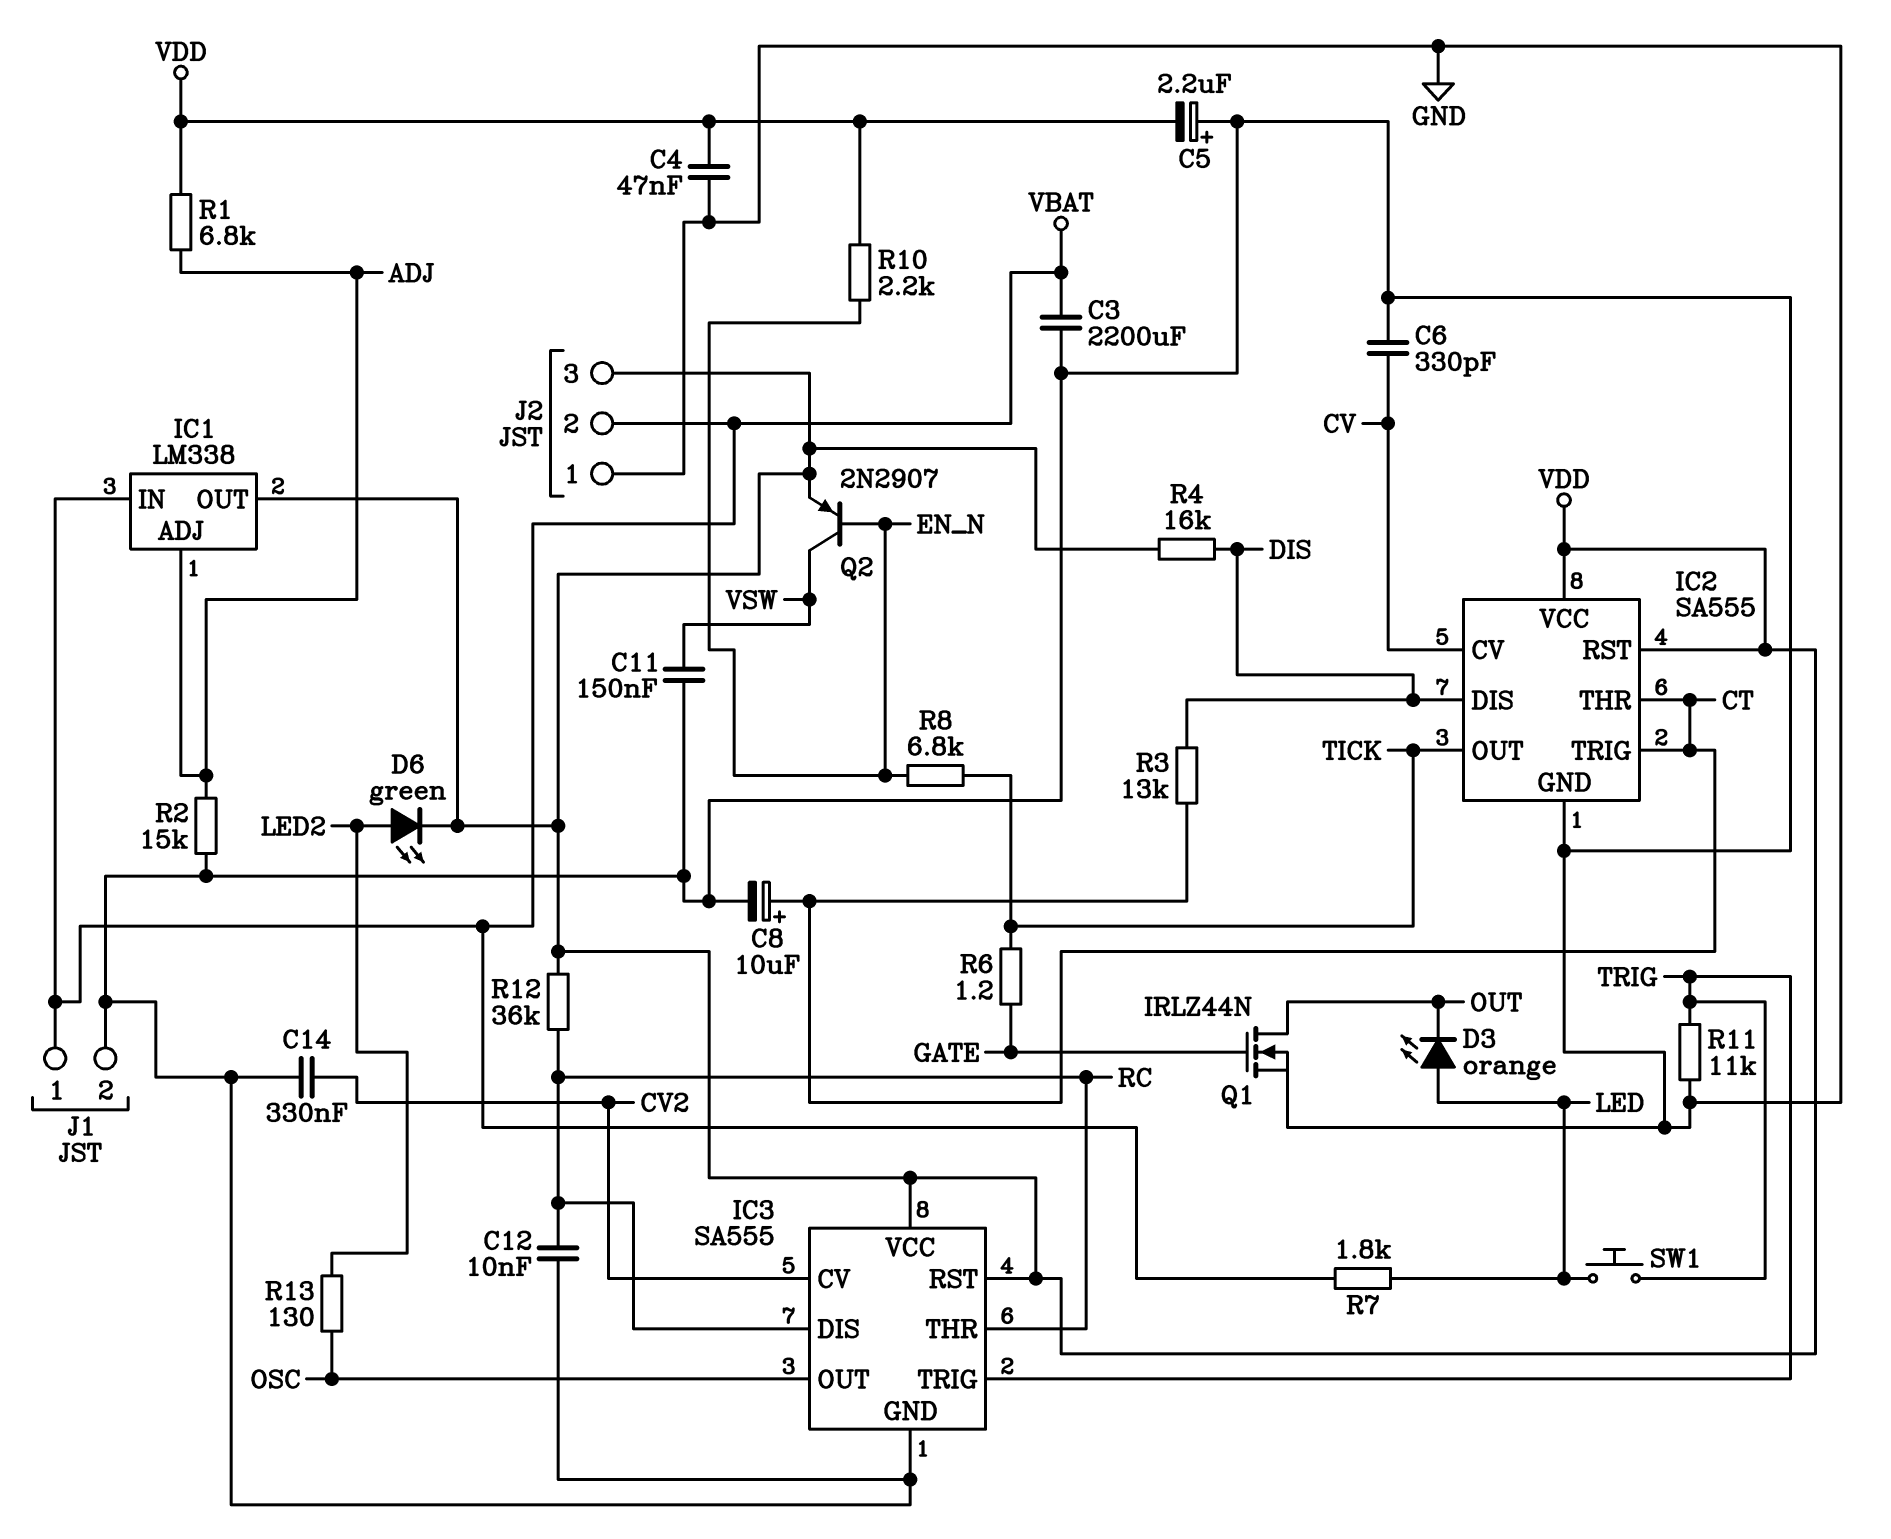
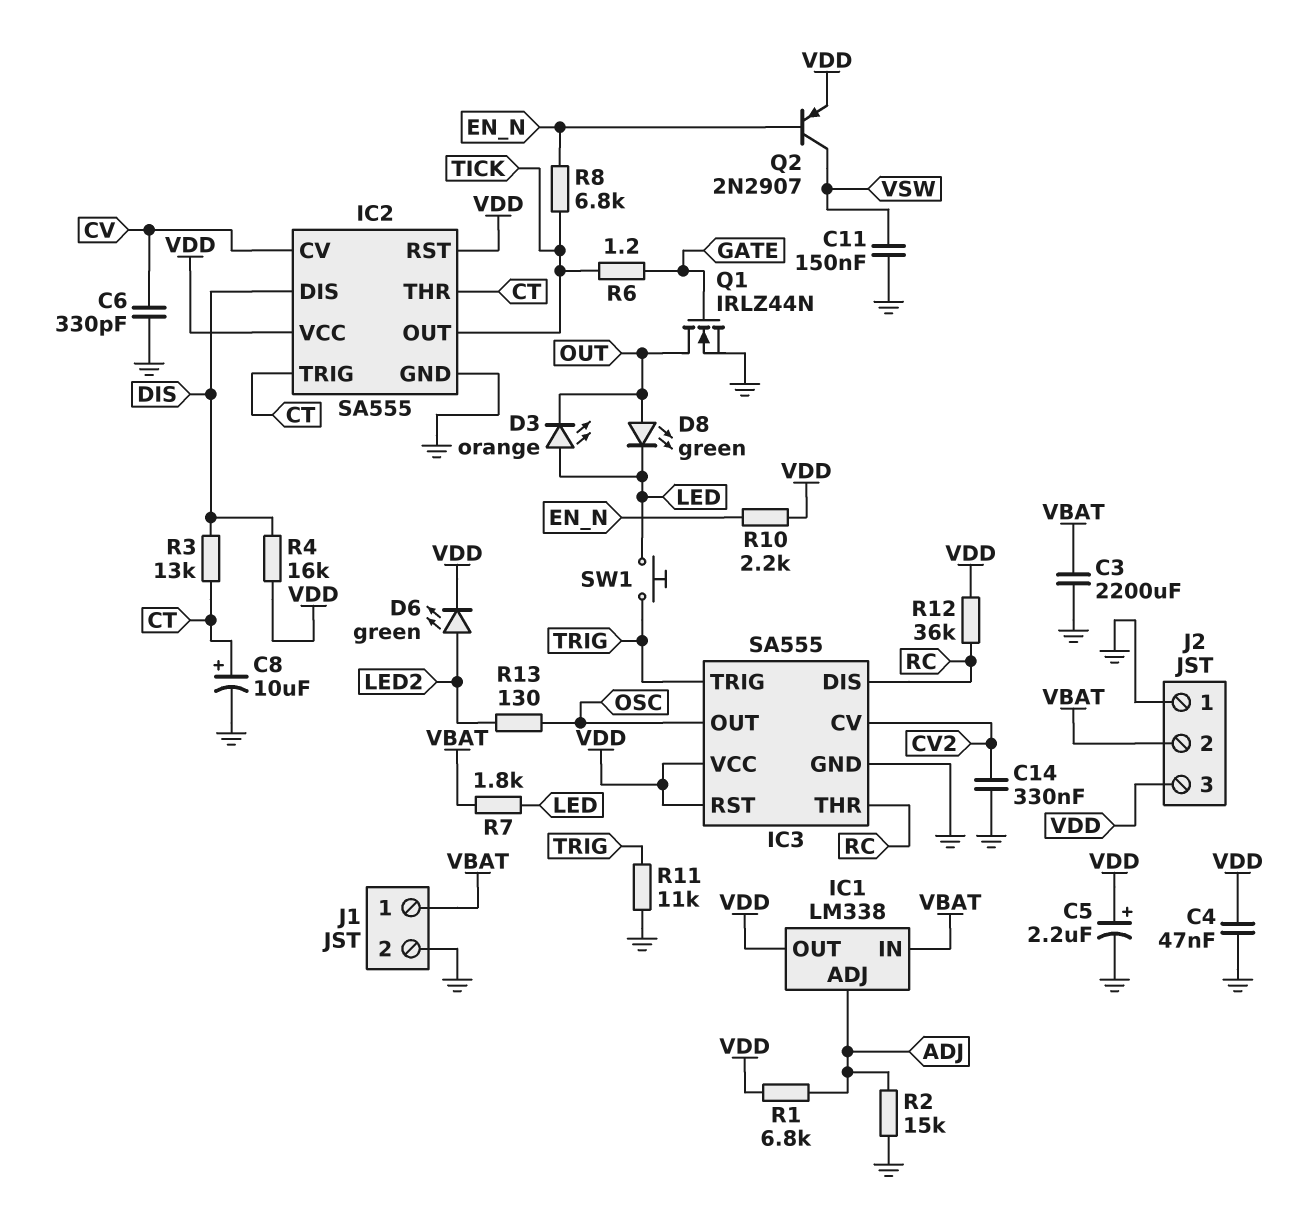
C5: 2.2uF (plus GND, minus VDD) -> 2.2uF (plus VDD, minus GND)
C12: 10nF (GND, RC) -> none
D8: none -> LED green (A OUT, K LED)

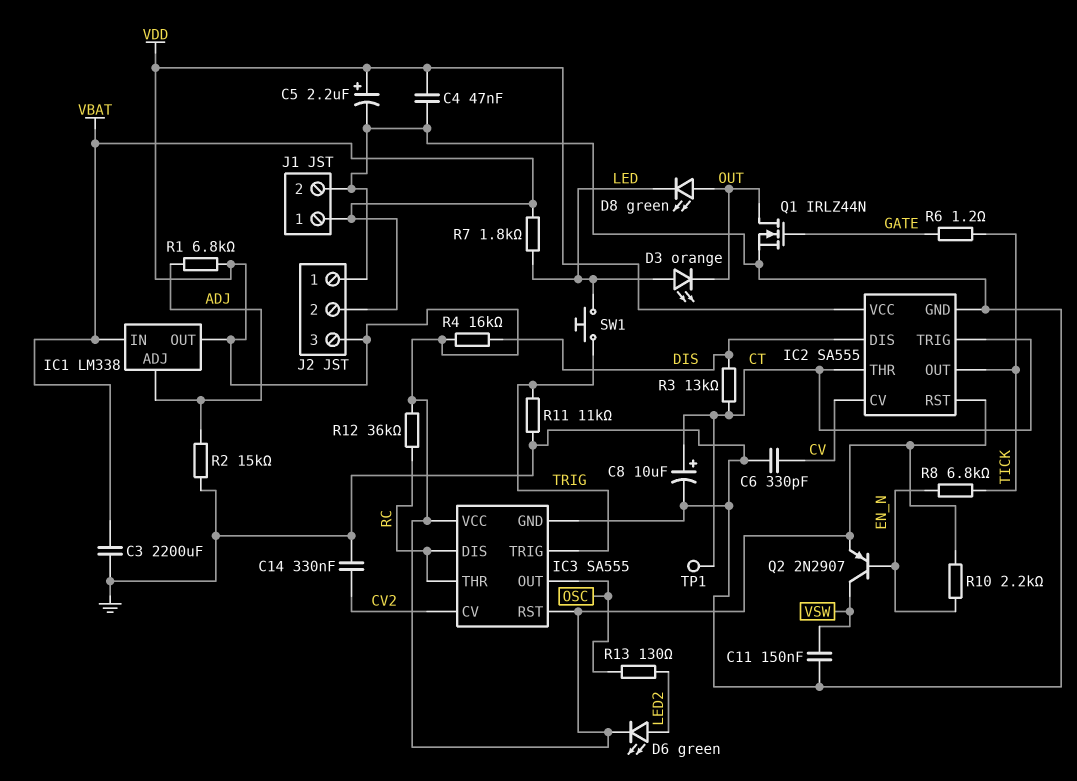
TP1: none -> test point (CT)

